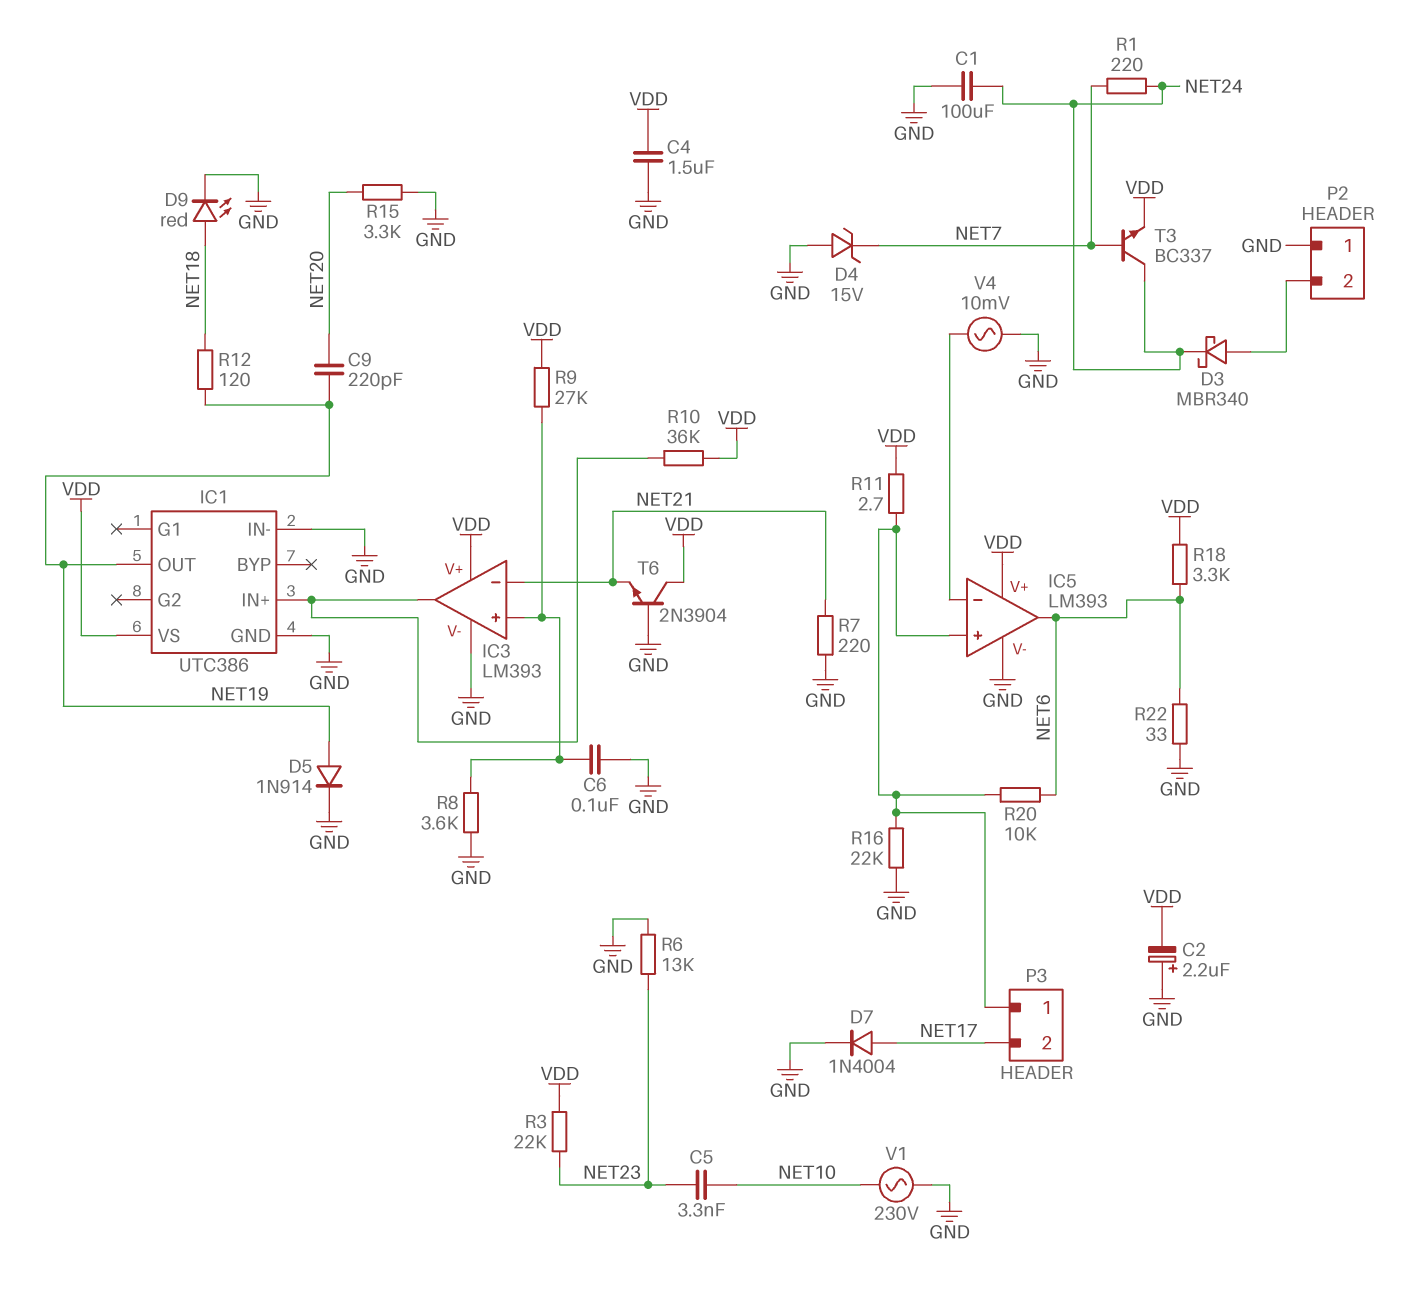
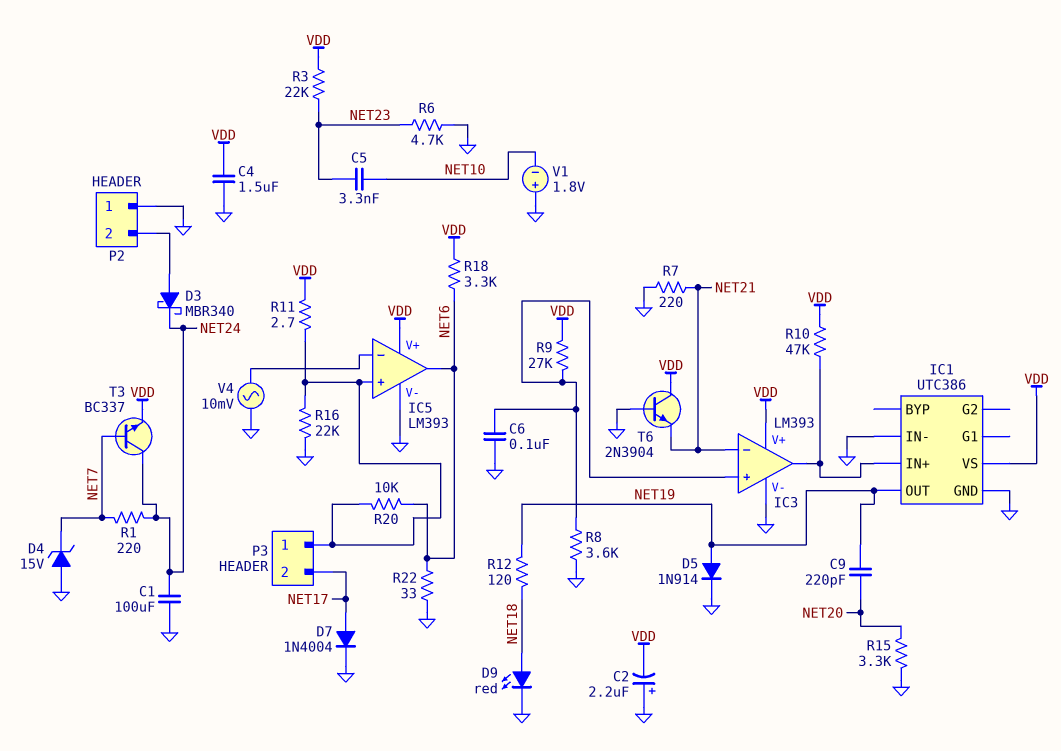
R6: 13k (GND, NET23) -> 4.7k (GND, NET23)
R10: 36k (IC1/IN+, VDD) -> 47k (IC1/IN+, VDD)
V1: AC 230V (GND, NET10) -> 1.8V (plus GND, minus NET10)

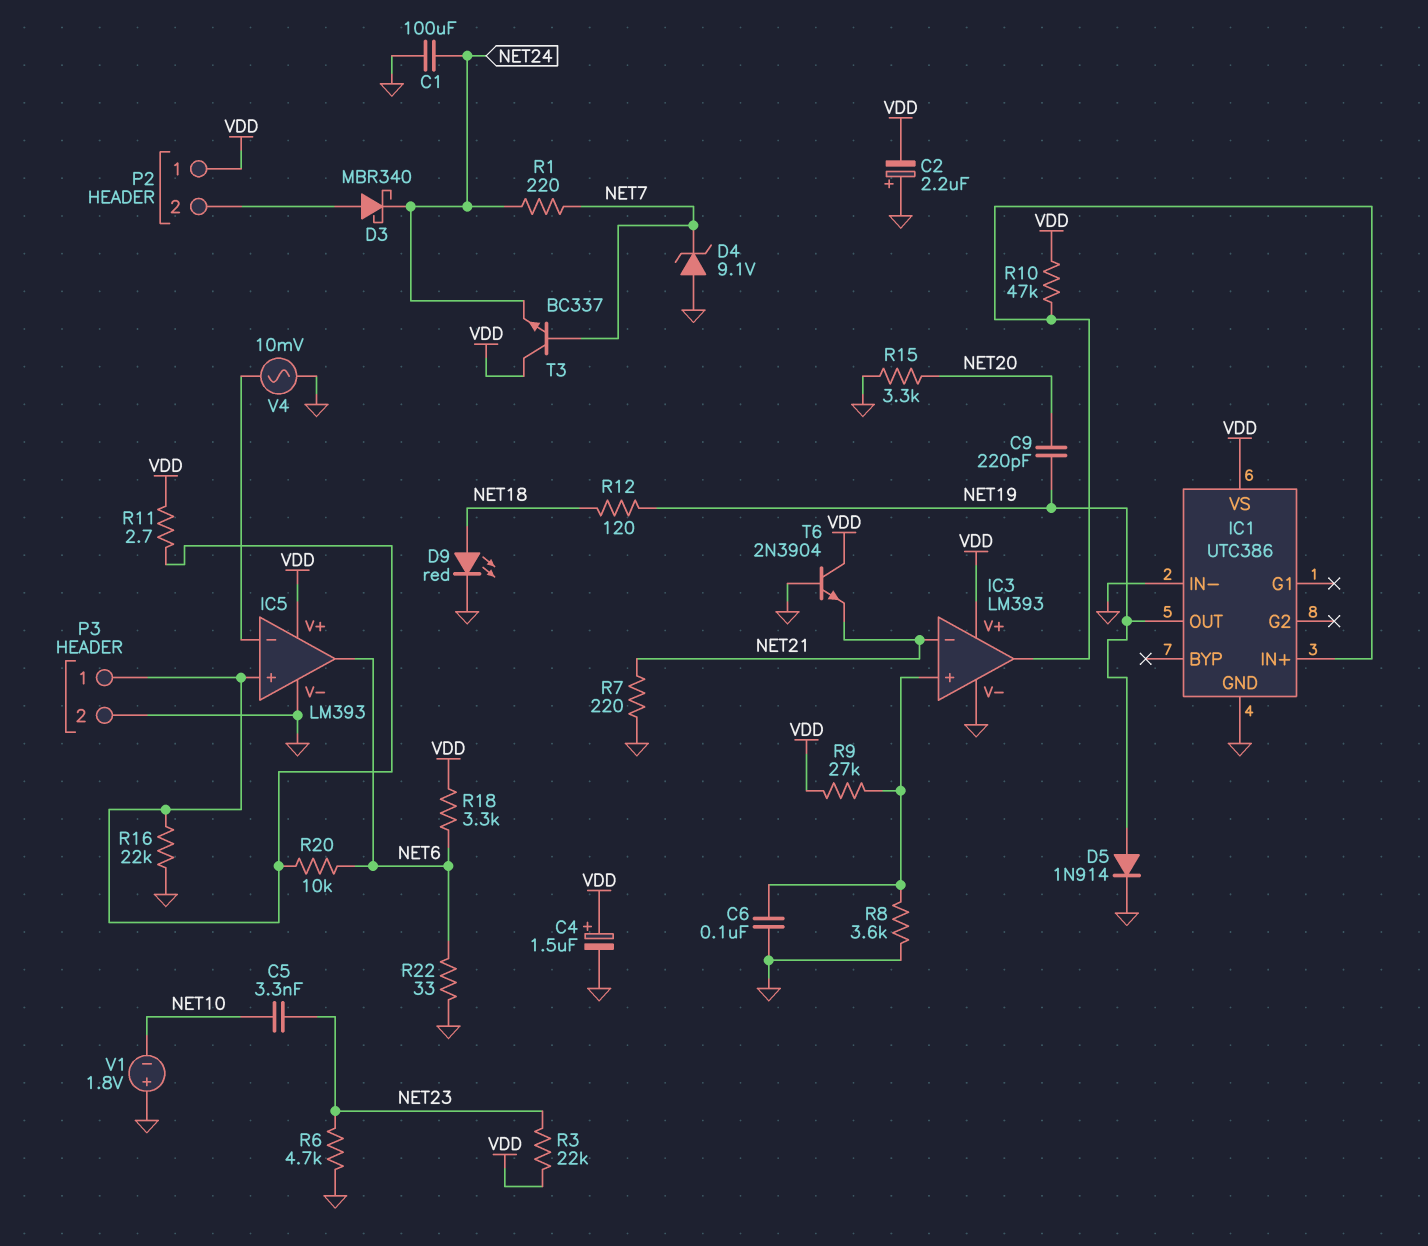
C4: 1.5uF (GND, VDD) -> 1.5uF (plus VDD, minus GND)
D4: zener 15V (A GND, K NET7) -> zener 9.1V (A GND, K NET7)
D7: diode 1N4004 (A NET17, K GND) -> none
P2 pin 1: GND -> VDD
P3 pin 2: NET17 -> GND
T3: NPN BC337 (B NET7, C NET24, E VDD) -> NPN BC337 (B NET7, C VDD, E NET24)

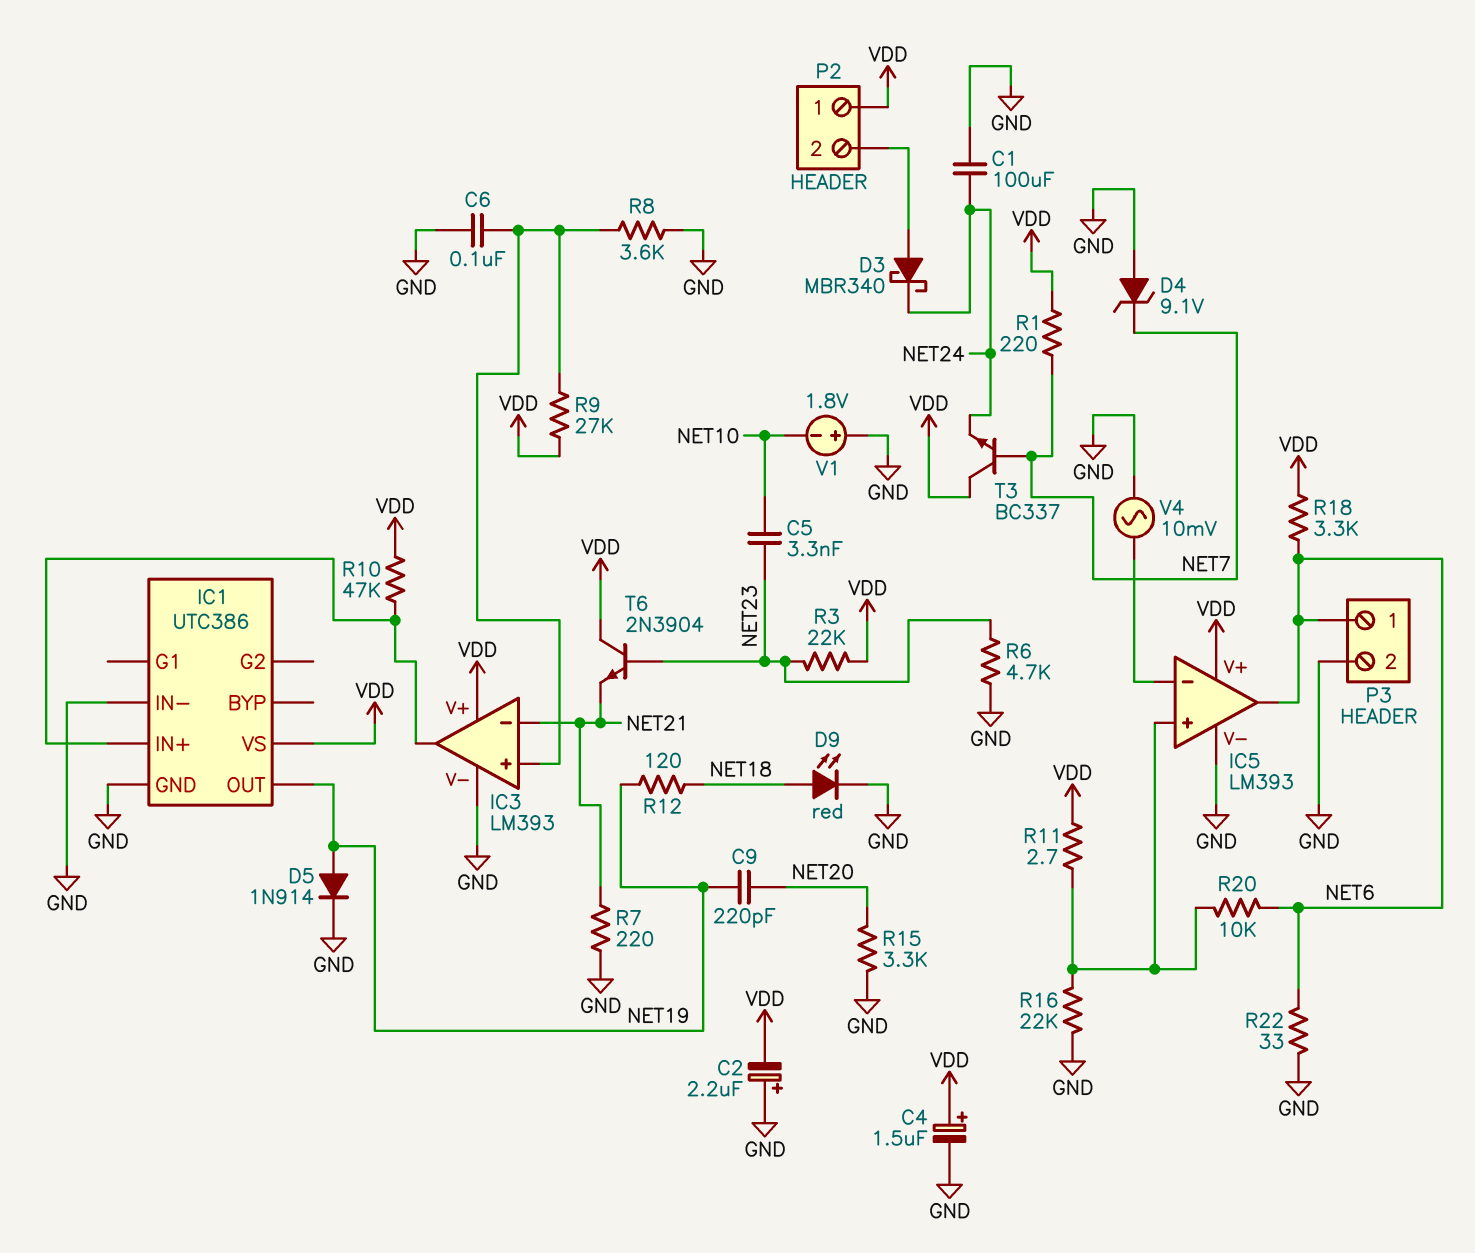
P3 pin 1: IC5/in+ -> NET6
R1: 220 (NET7, NET24) -> 220 (NET7, VDD)
T6: NPN 2N3904 (B GND, C VDD, E NET21) -> NPN 2N3904 (B NET23, C VDD, E NET21)

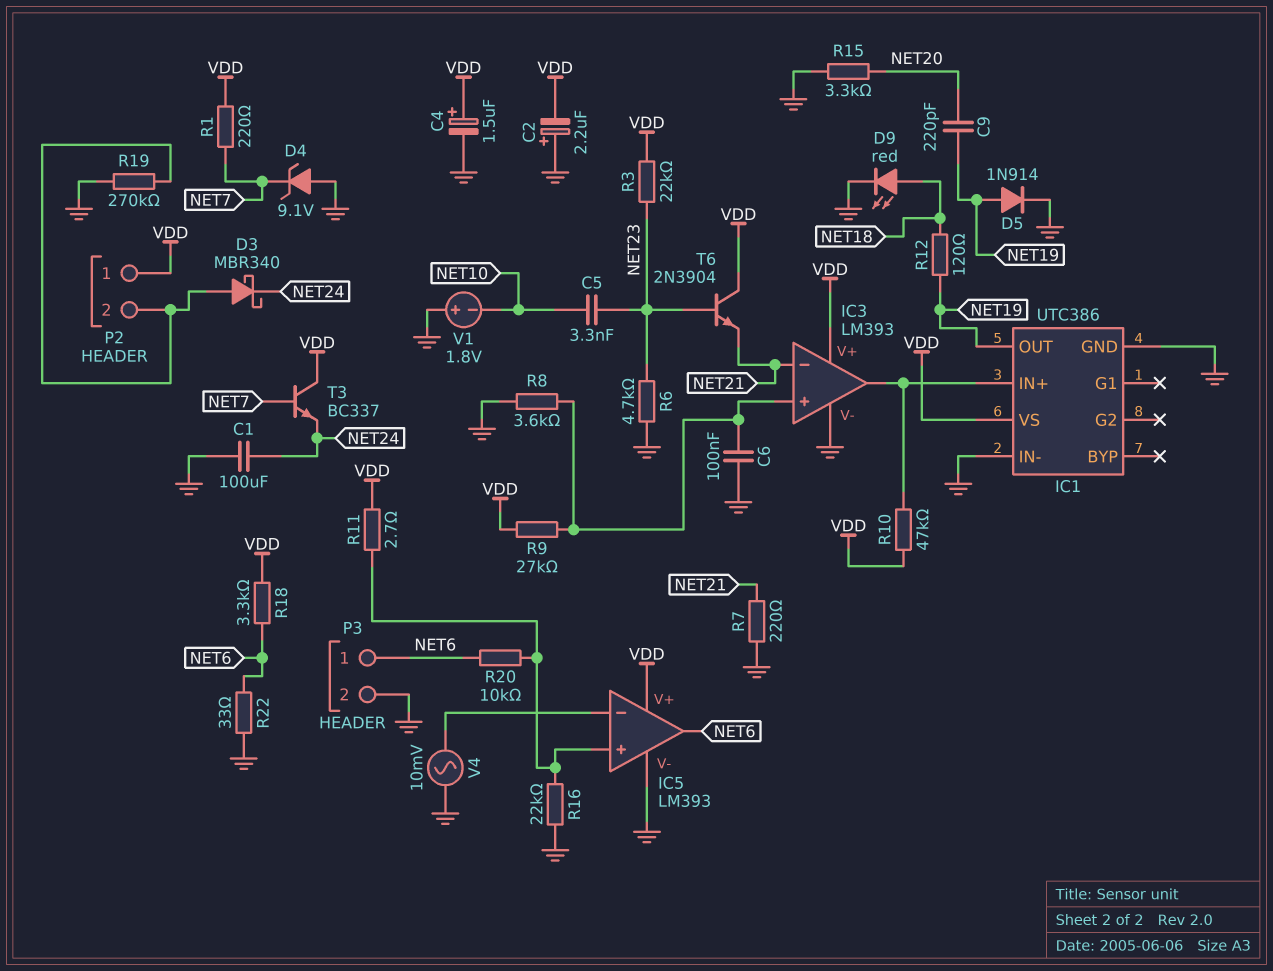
R19: none -> 270k (GND, P2/2)

